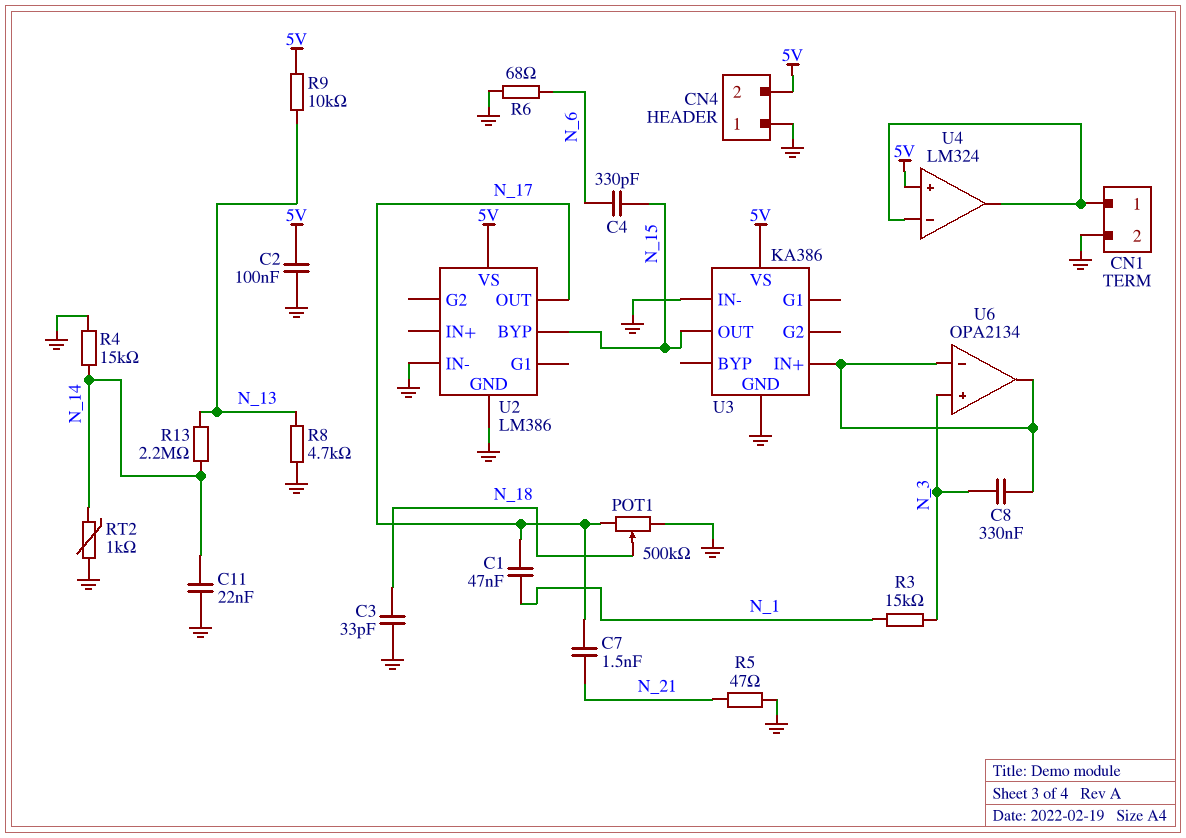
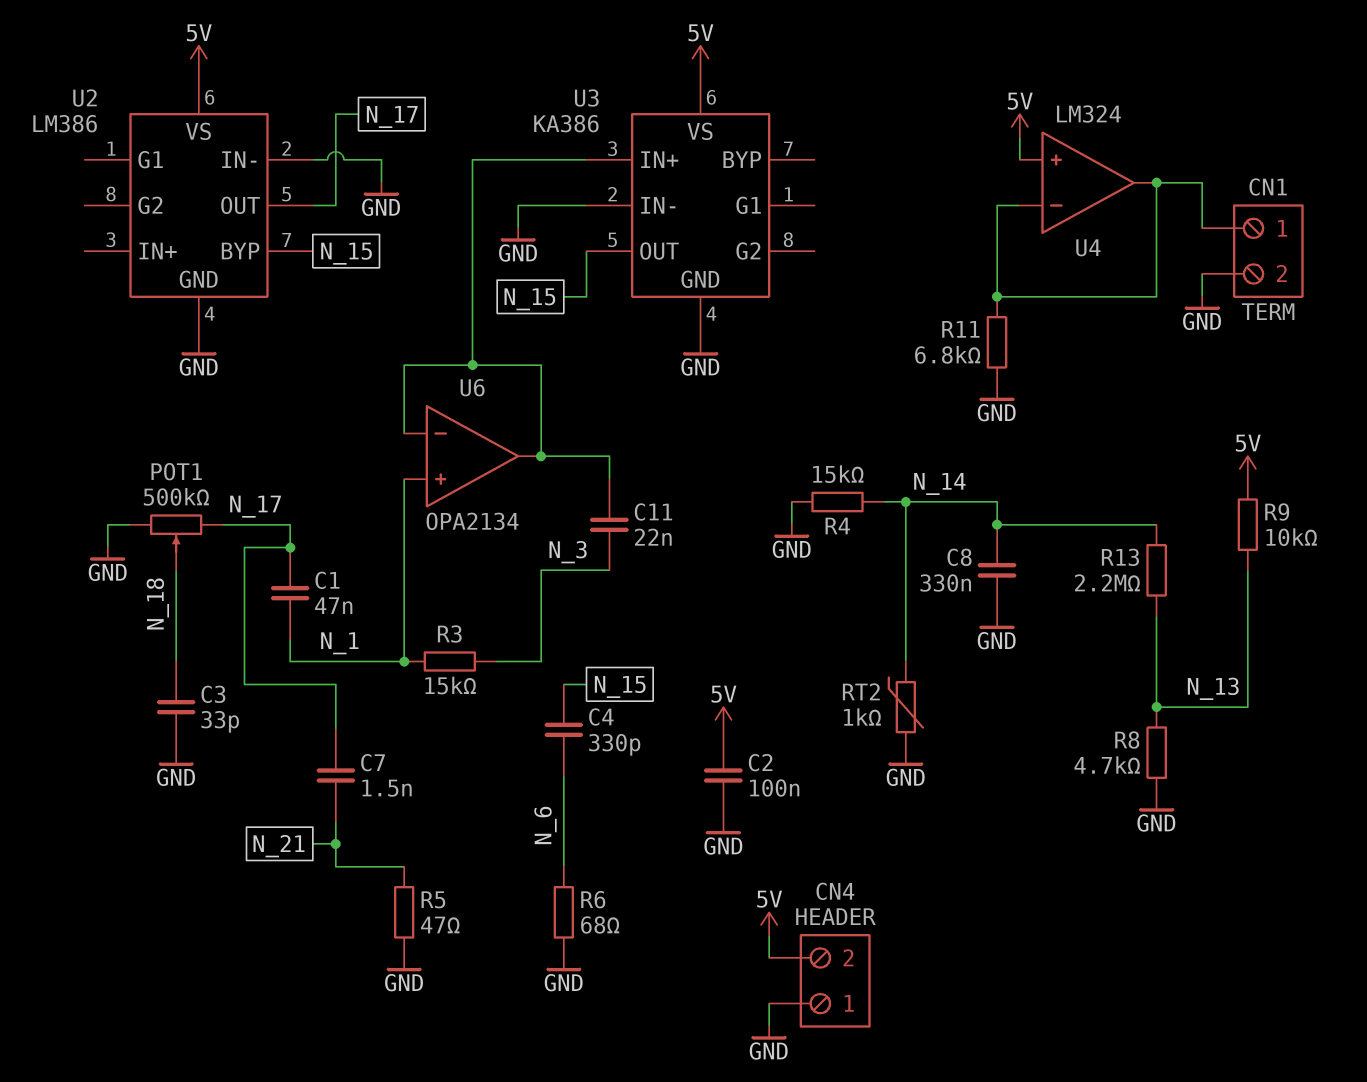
C8: 330nF (N_3, U3/IN+) -> 330nF (GND, N_14)
C11: 22nF (GND, N_14) -> 22nF (N_3, U3/IN+)
R11: none -> 6.8k (CN1/1, GND)
U6 pin in+: N_3 -> N_1

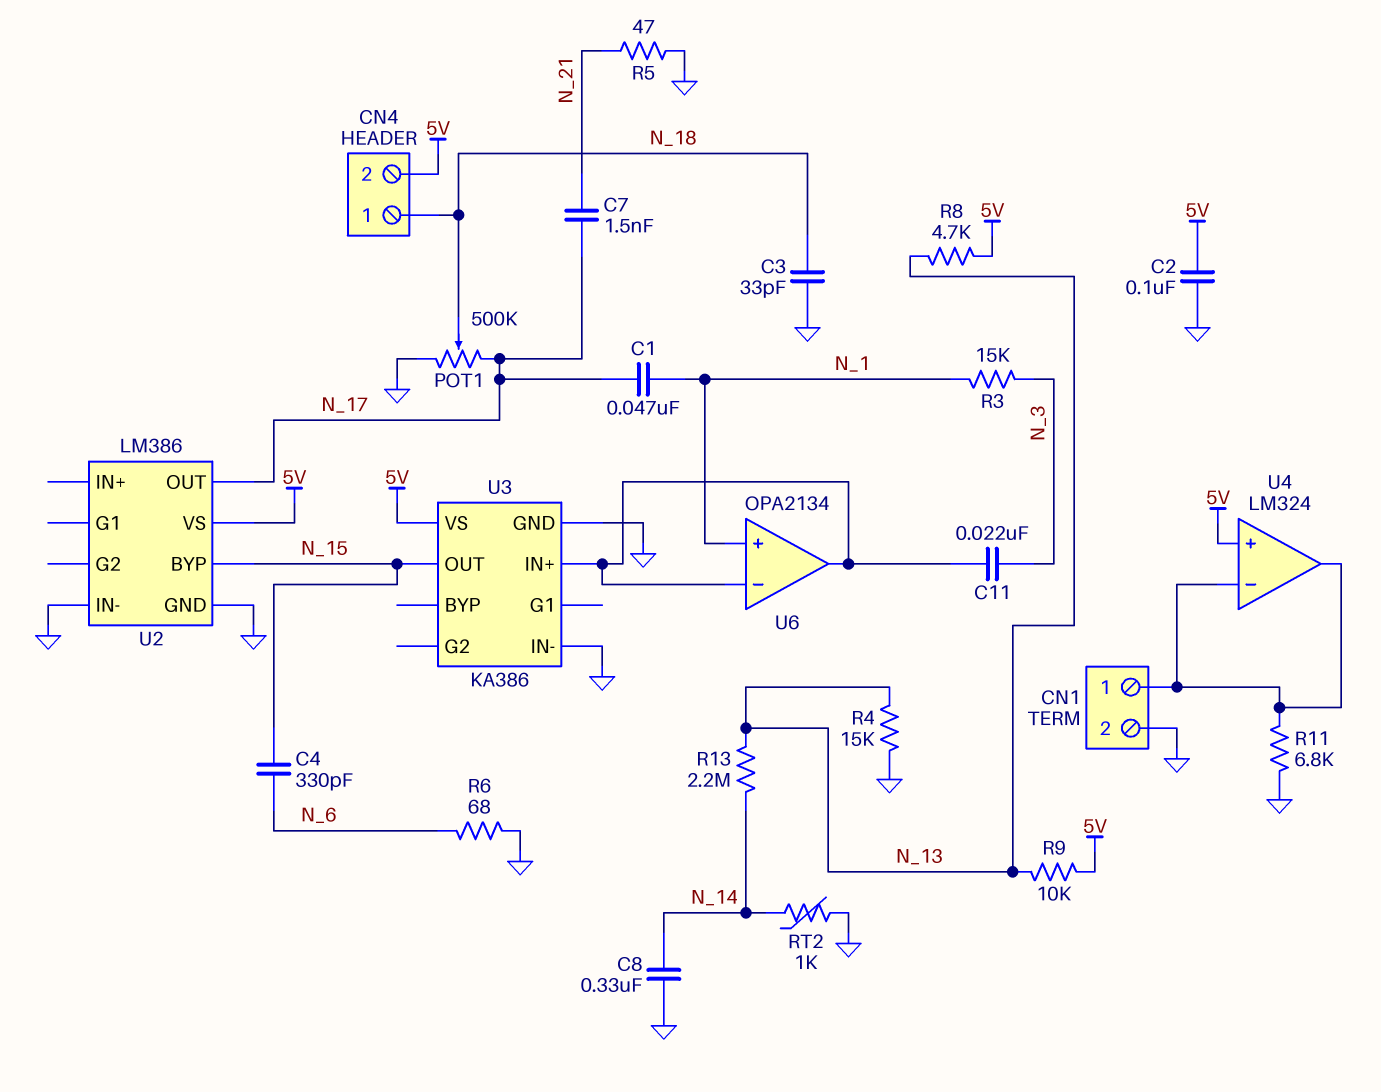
CN4 pin 1: GND -> N_18
R4: 15k (GND, N_14) -> 15k (GND, N_13)
R8: 4.7k (GND, N_13) -> 4.7k (5V, N_13)

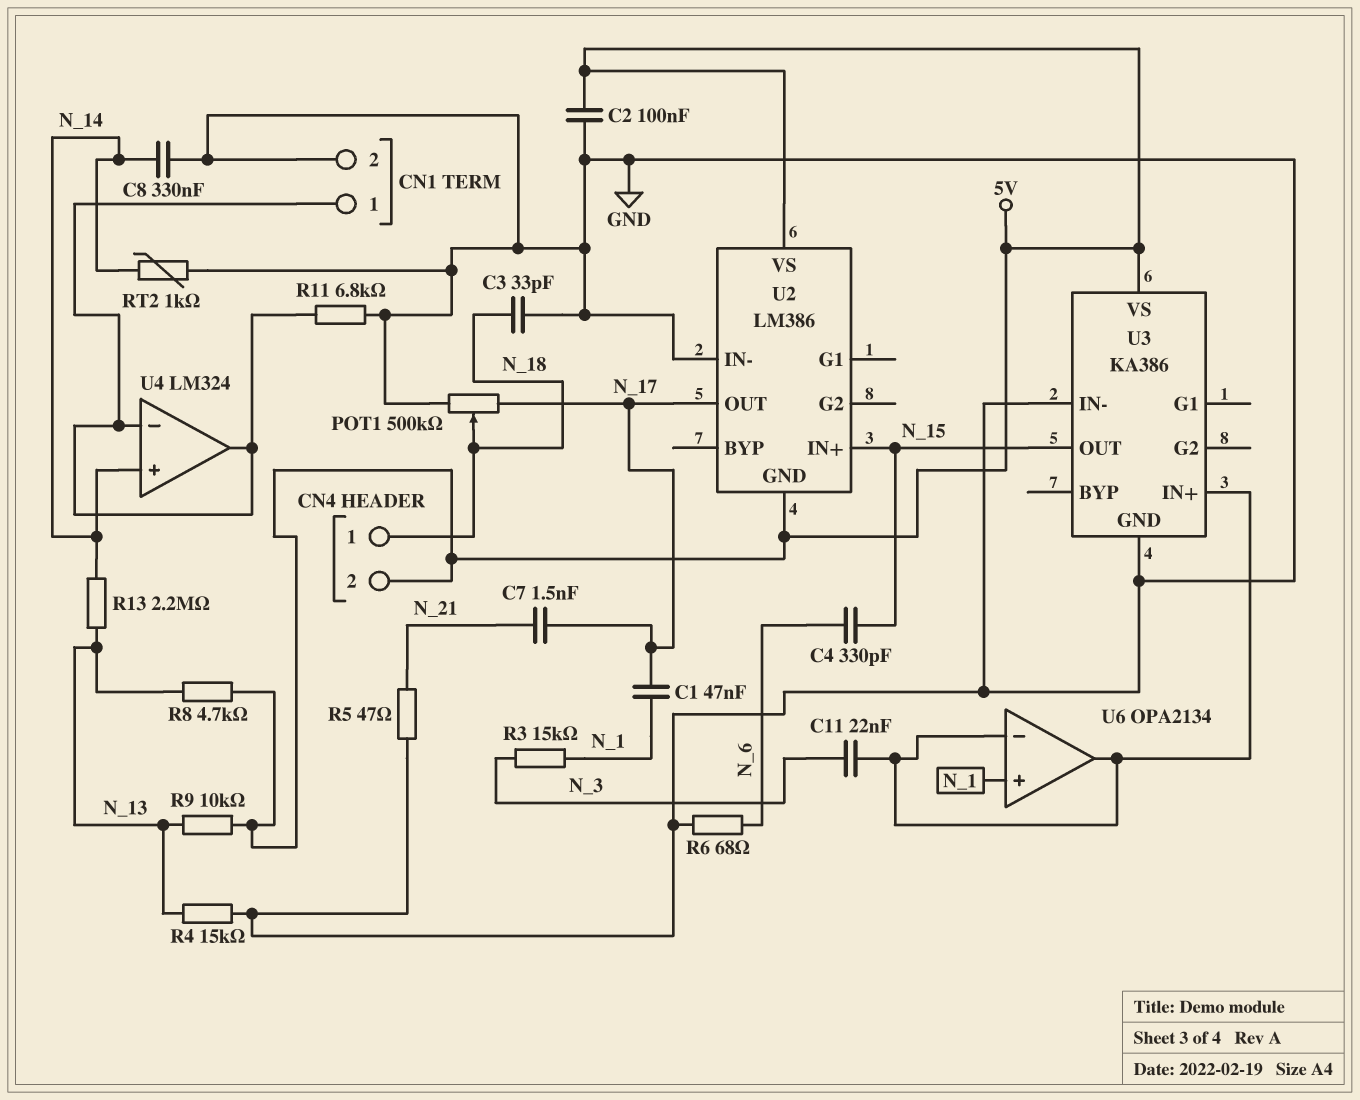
U2 pin BYP: N_15 -> none
U2 pin GND: GND -> 5V
U2 pin IN+: none -> N_15
U4 pin in+: 5V -> N_14

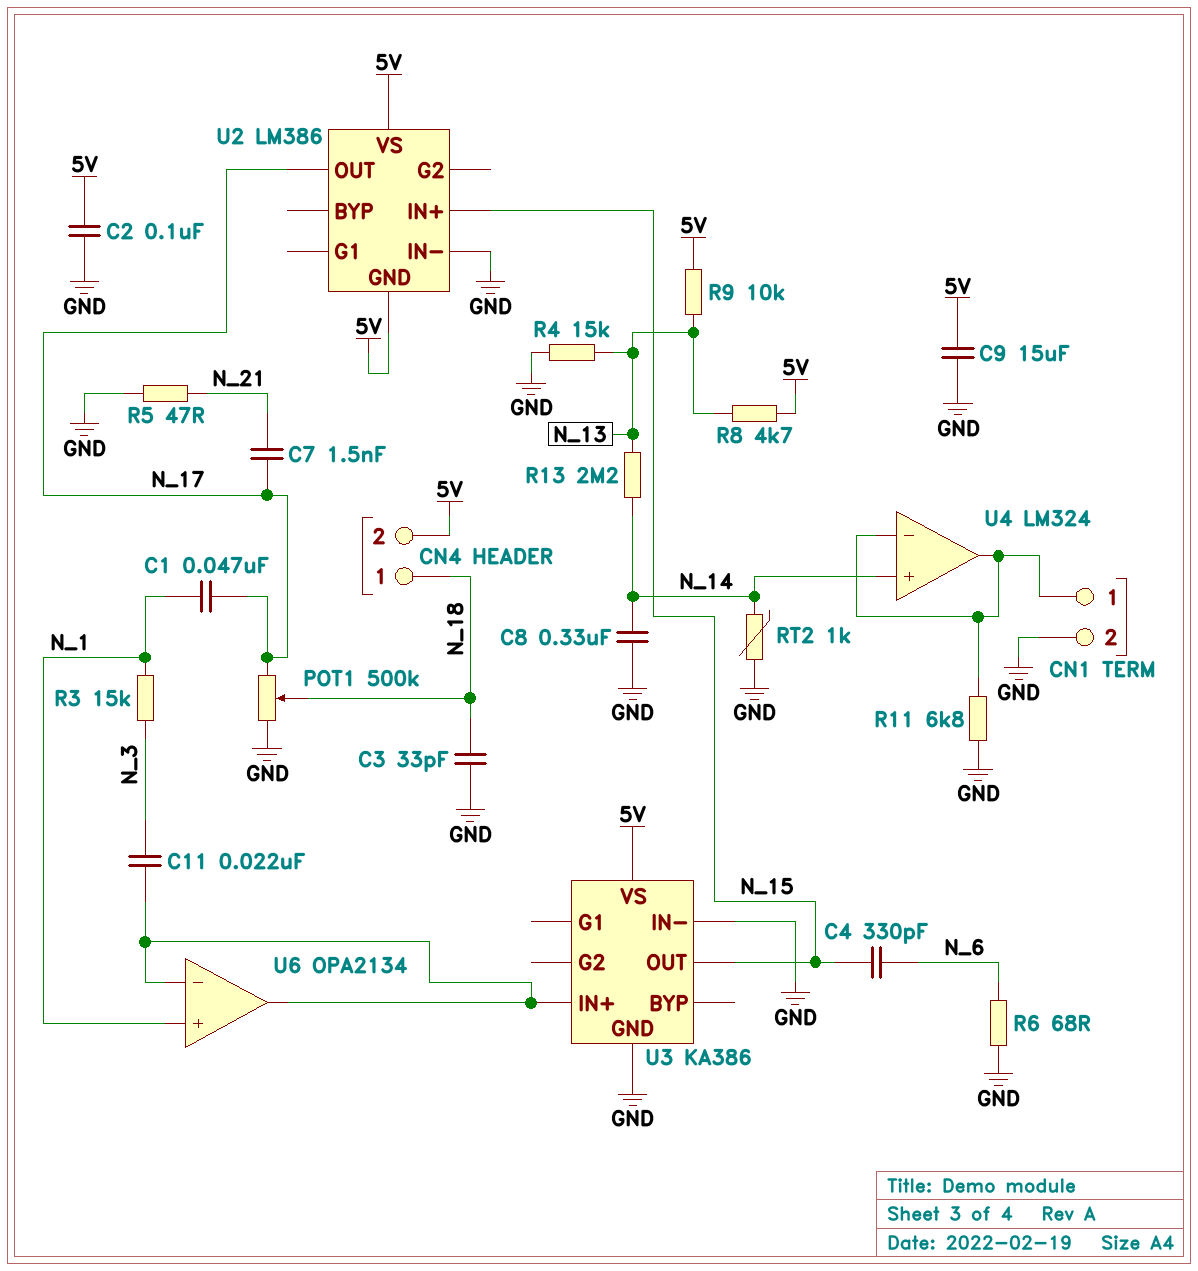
C9: none -> 15uF (5V, GND)

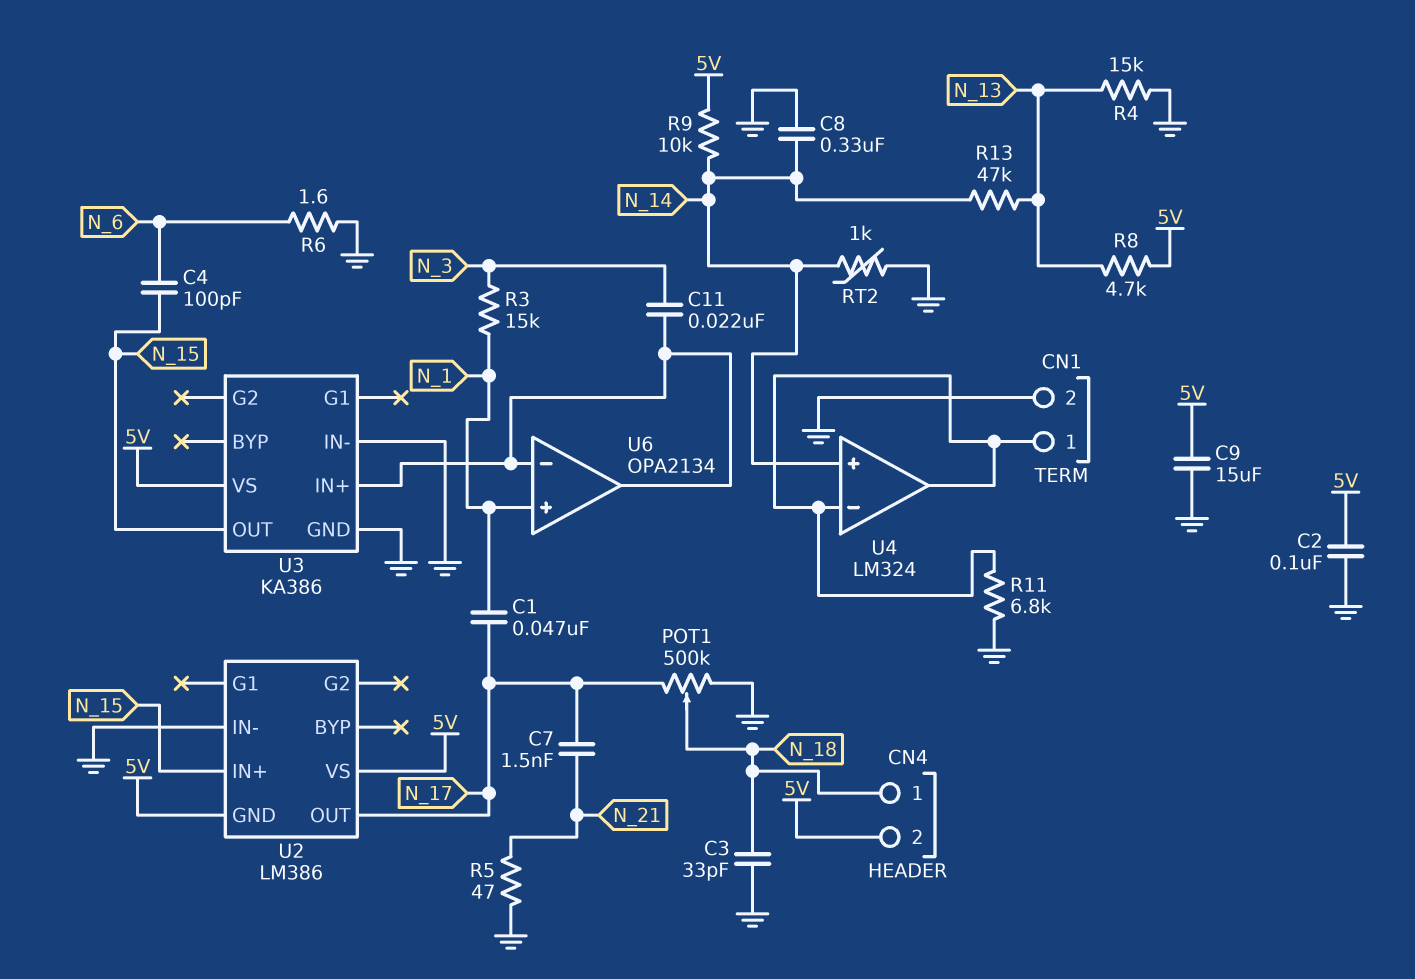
C4: 330pF (N_6, N_15) -> 100pF (N_6, N_15)
R6: 68 (GND, N_6) -> 1.6 (GND, N_6)
R9: 10k (5V, N_13) -> 10k (5V, N_14)
R13: 2.2M (N_13, N_14) -> 47k (N_13, N_14)

